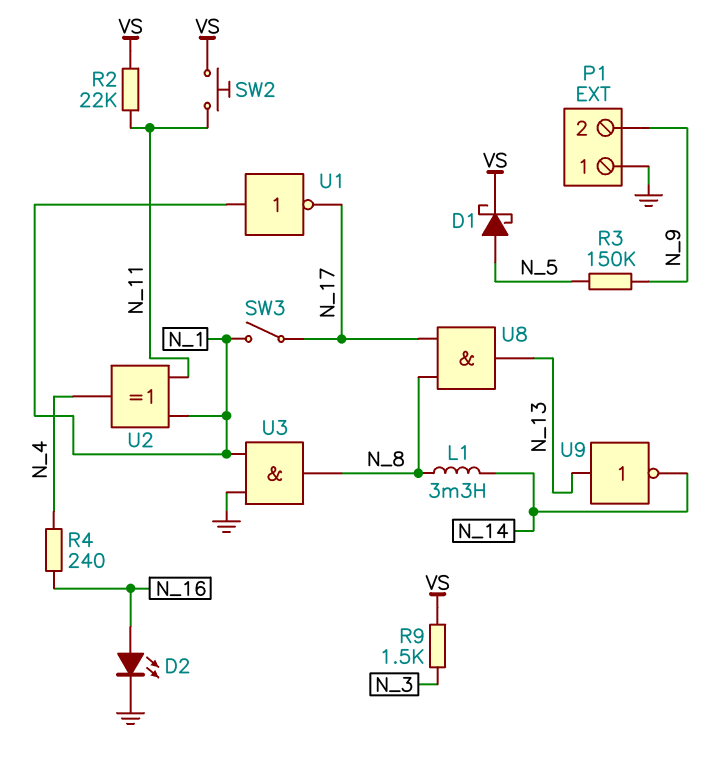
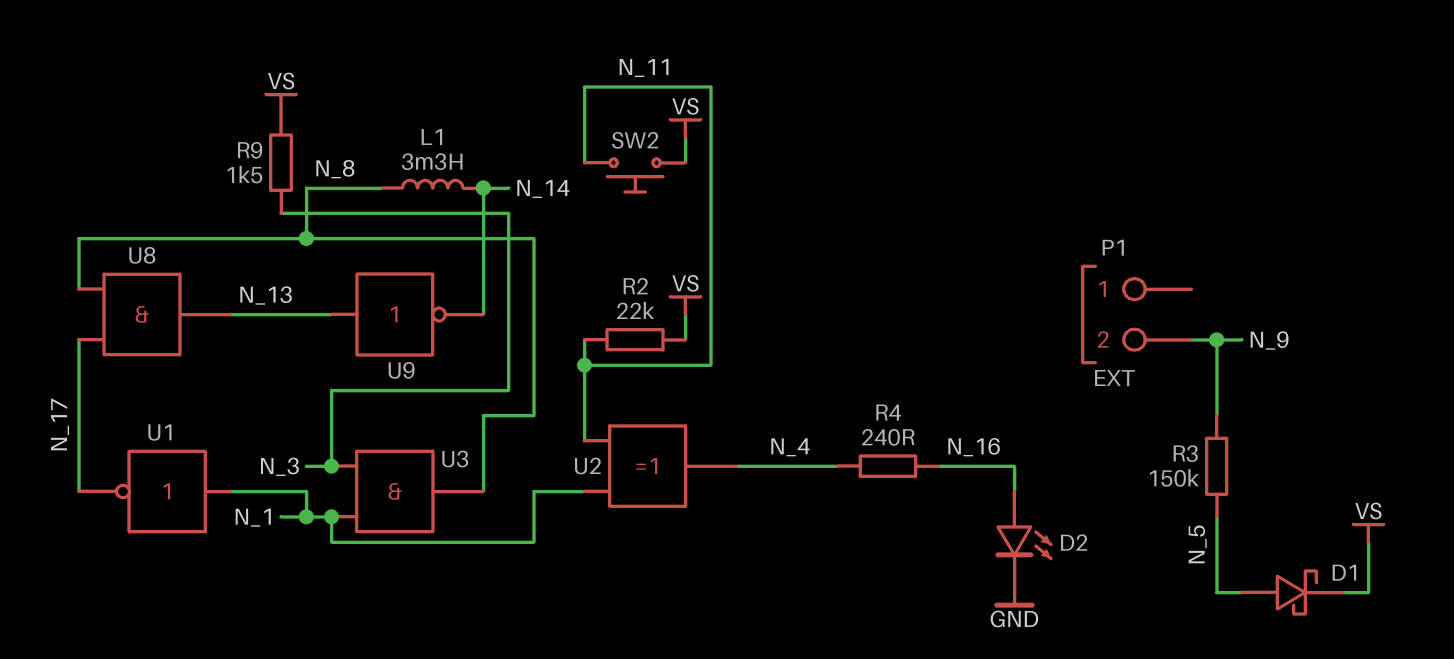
P1 pin 1: GND -> none
SW3: switch (N_1, N_17) -> none
U3: AND (in GND, in N_1, out N_8) -> AND (in N_1, in N_3, out N_8)

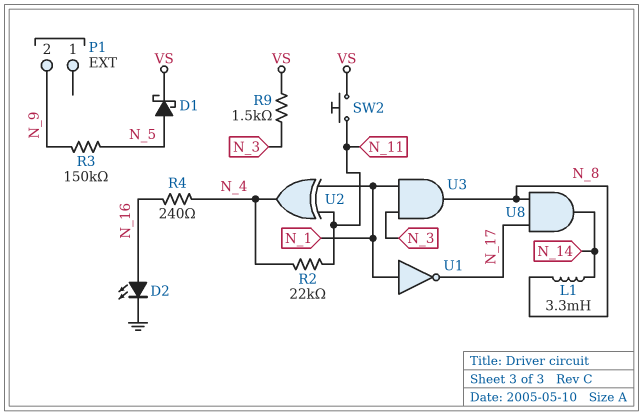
R2: 22k (N_11, VS) -> 22k (N_4, N_11)
U8: AND (in N_8, in N_17, out N_13) -> AND (in N_8, in N_17, out N_14)
U9: NOT (in N_13, out N_14) -> none

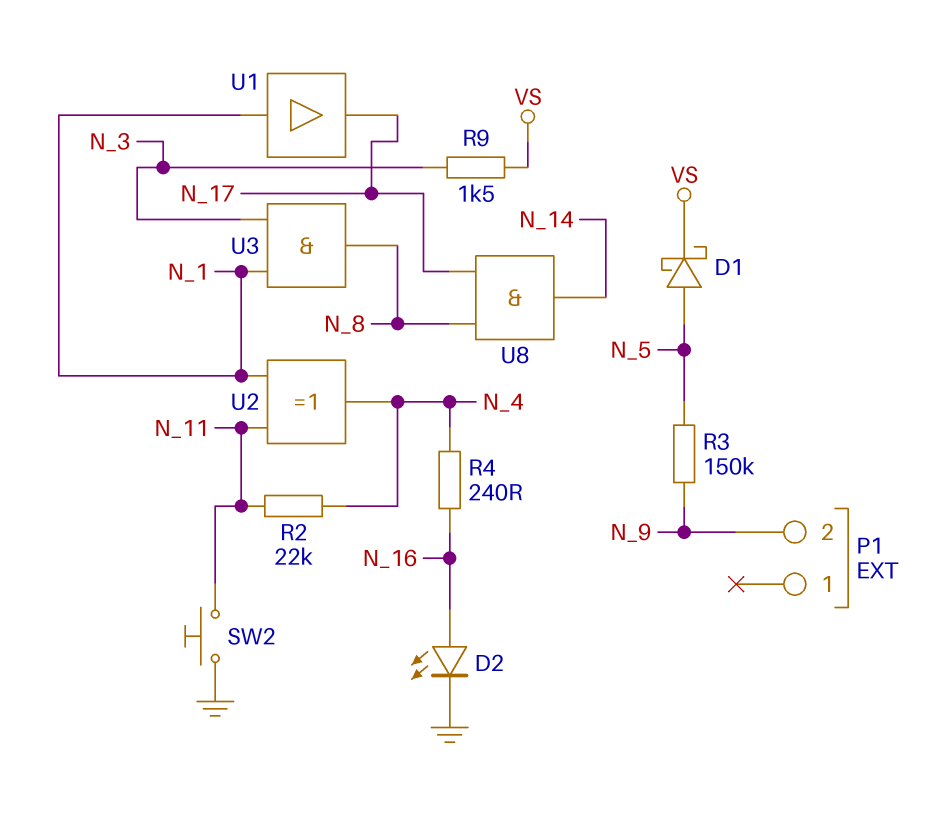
L1: 3.3mH (N_8, N_14) -> none
SW2: button (N_11, VS) -> button (GND, N_11)
U1: NOT (in N_1, out N_17) -> buffer (in N_1, out N_17)

